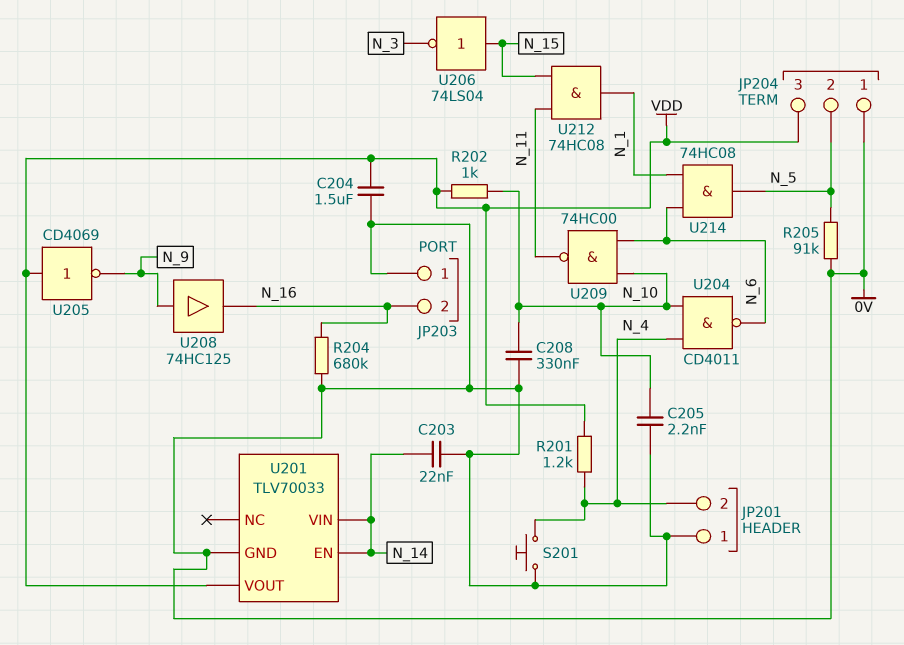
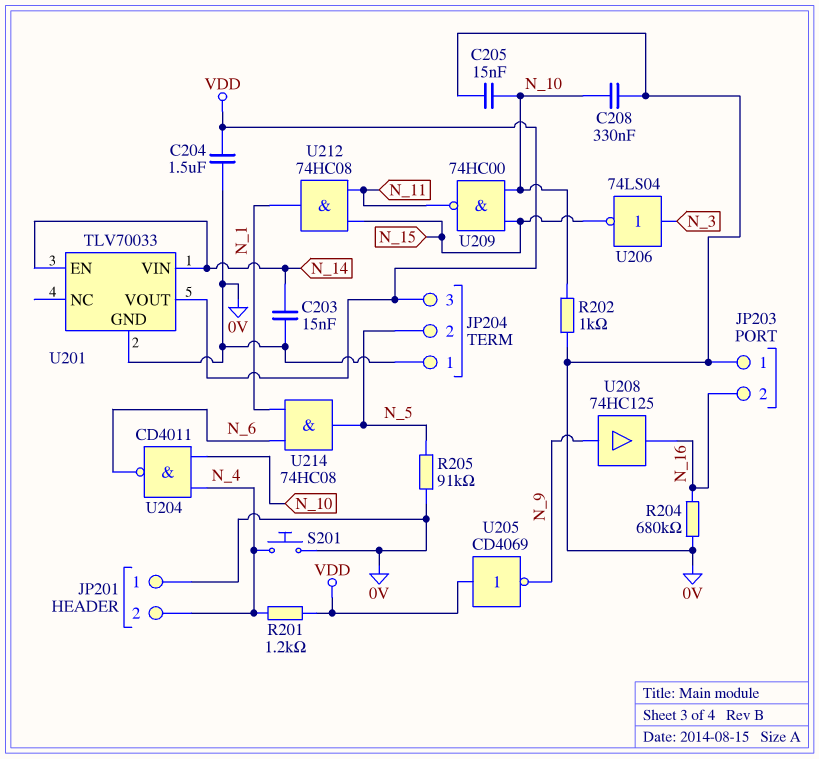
C203: 22nF (0V, N_14) -> 15nF (0V, N_14)
C205: 2.2nF (0V, N_10) -> 15nF (0V, N_10)
R202: 1k (N_10, VDD) -> 1k (0V, N_10)
U206: NOT 74LS04 (in N_15, out N_3) -> NOT 74LS04 (in N_3, out N_15)
U209: NAND 74HC00 (in N_6, in N_10, out N_11) -> NAND 74HC00 (in N_10, in N_15, out N_11)

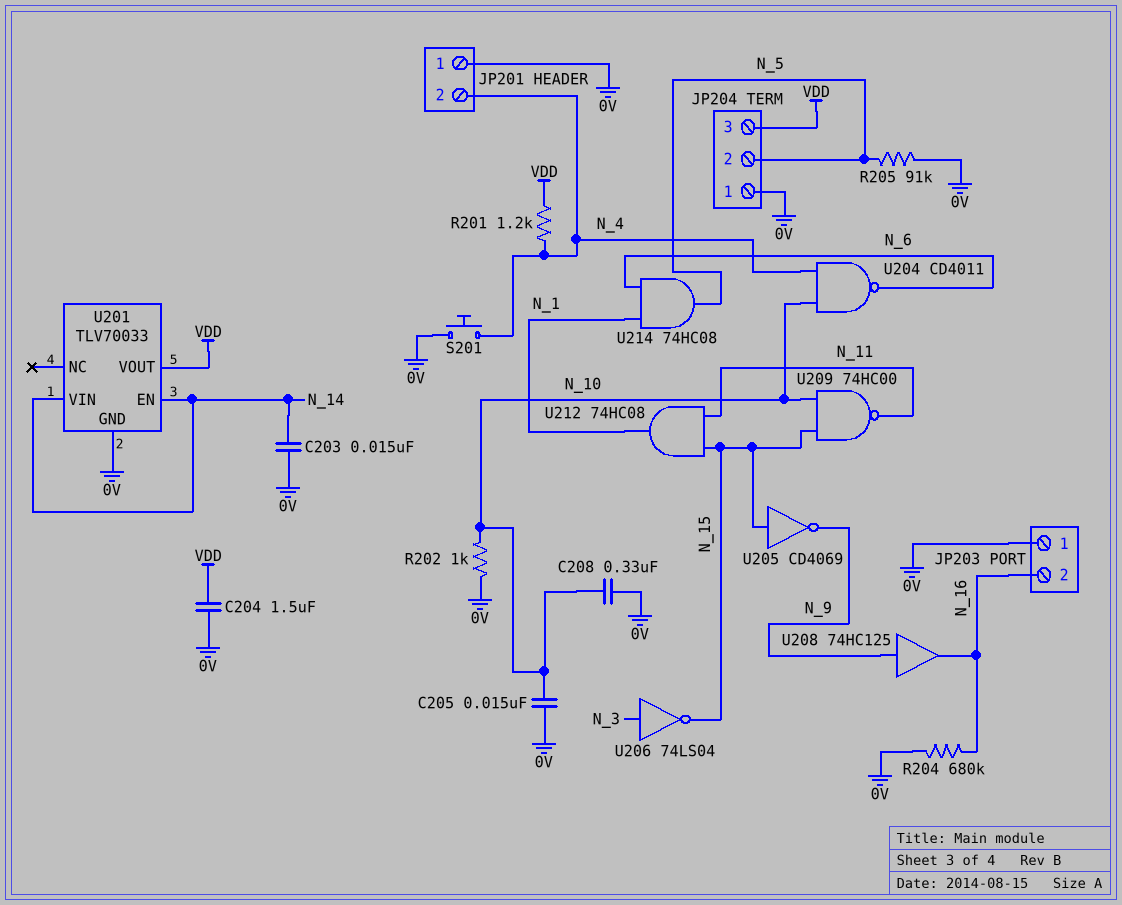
U205: NOT CD4069 (in VDD, out N_9) -> NOT CD4069 (in N_15, out N_9)

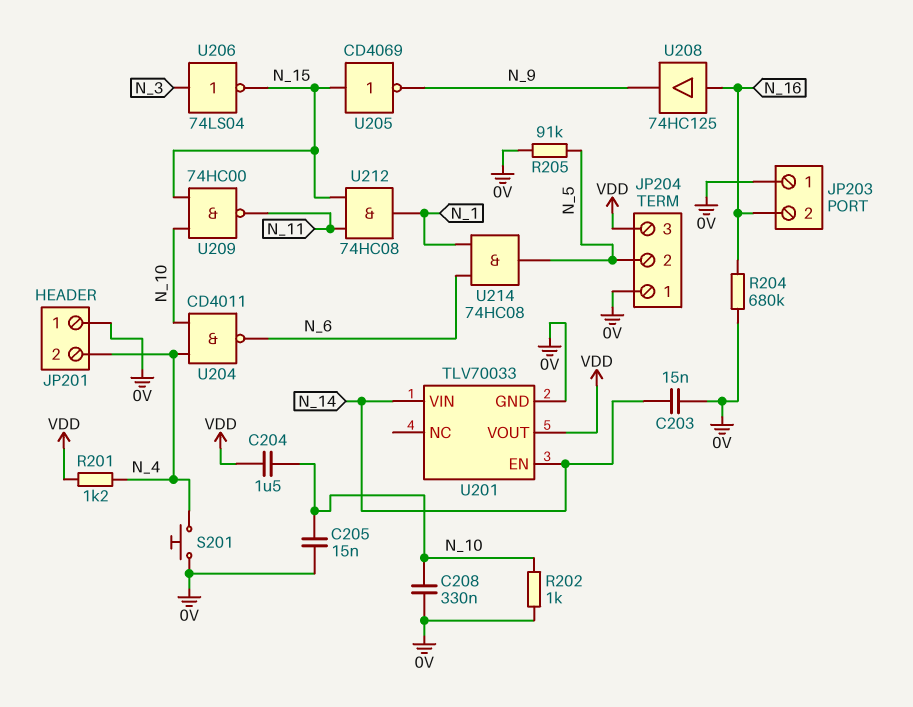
C204: 1.5uF (0V, VDD) -> 1.5uF (N_10, VDD)
U208: buffer 74HC125 (in N_9, out N_16) -> buffer 74HC125 (in N_16, out N_9)

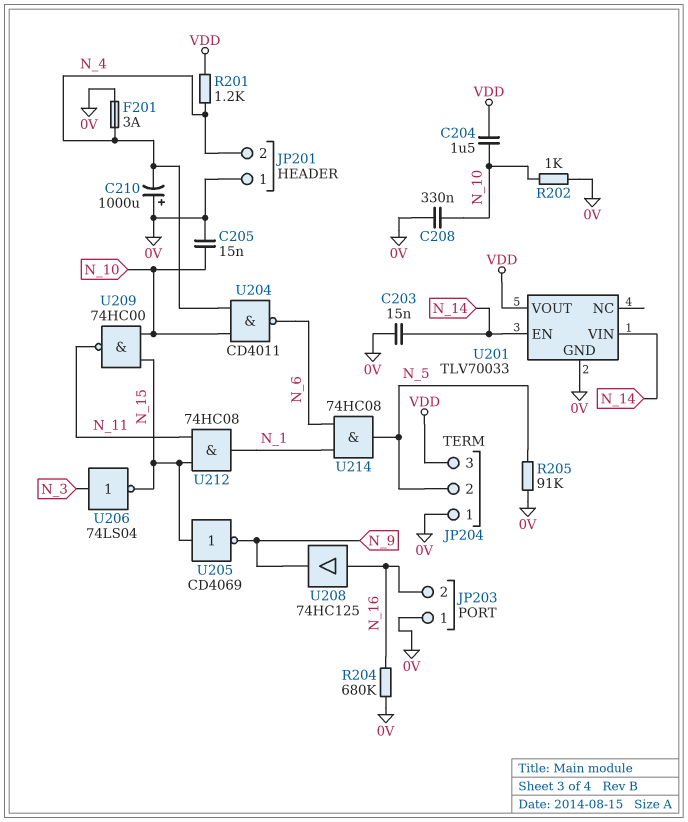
C210: none -> 1000uF (plus 0V, minus N_4)
F201: none -> 3A (0V, N_4)
S201: button (0V, N_4) -> none

